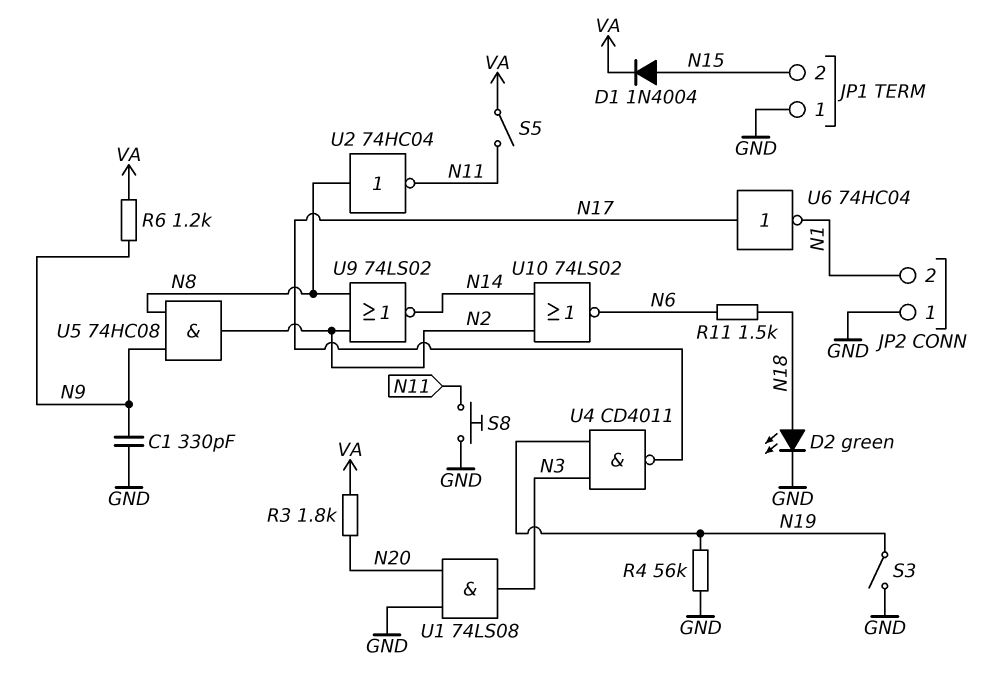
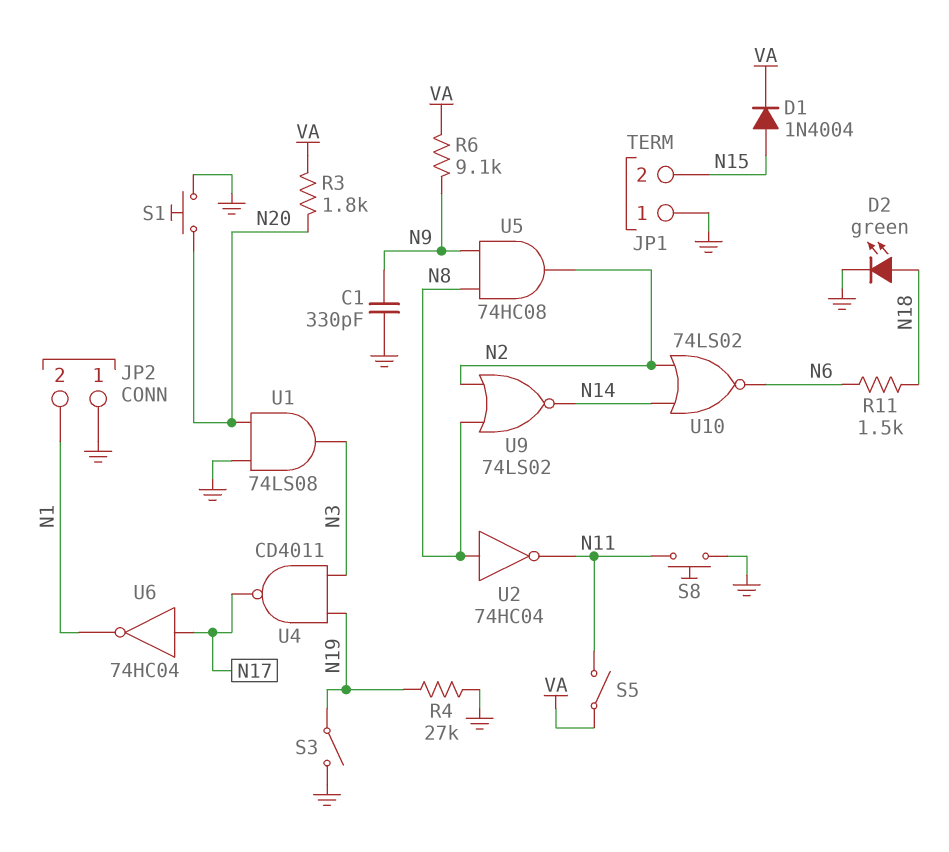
R4: 56k (GND, N19) -> 27k (GND, N19)
R6: 1.2k (N9, VA) -> 9.1k (N9, VA)
S1: none -> button (GND, N20)

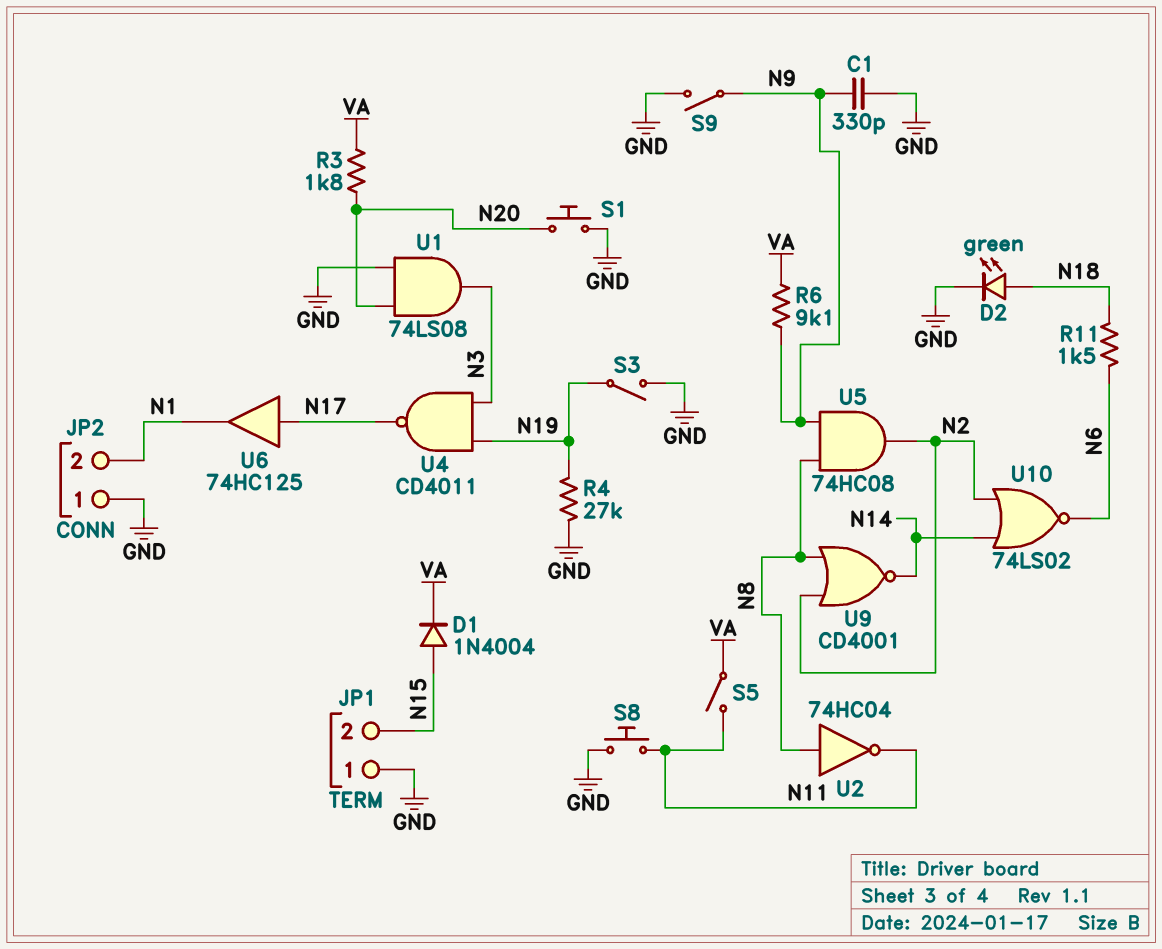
S9: none -> switch (GND, N9)
U6: NOT 74HC04 (in N17, out N1) -> buffer 74HC125 (in N17, out N1)
U9: NOR 74LS02 (in N2, in N8, out N14) -> NOR CD4001 (in N2, in N8, out N14)

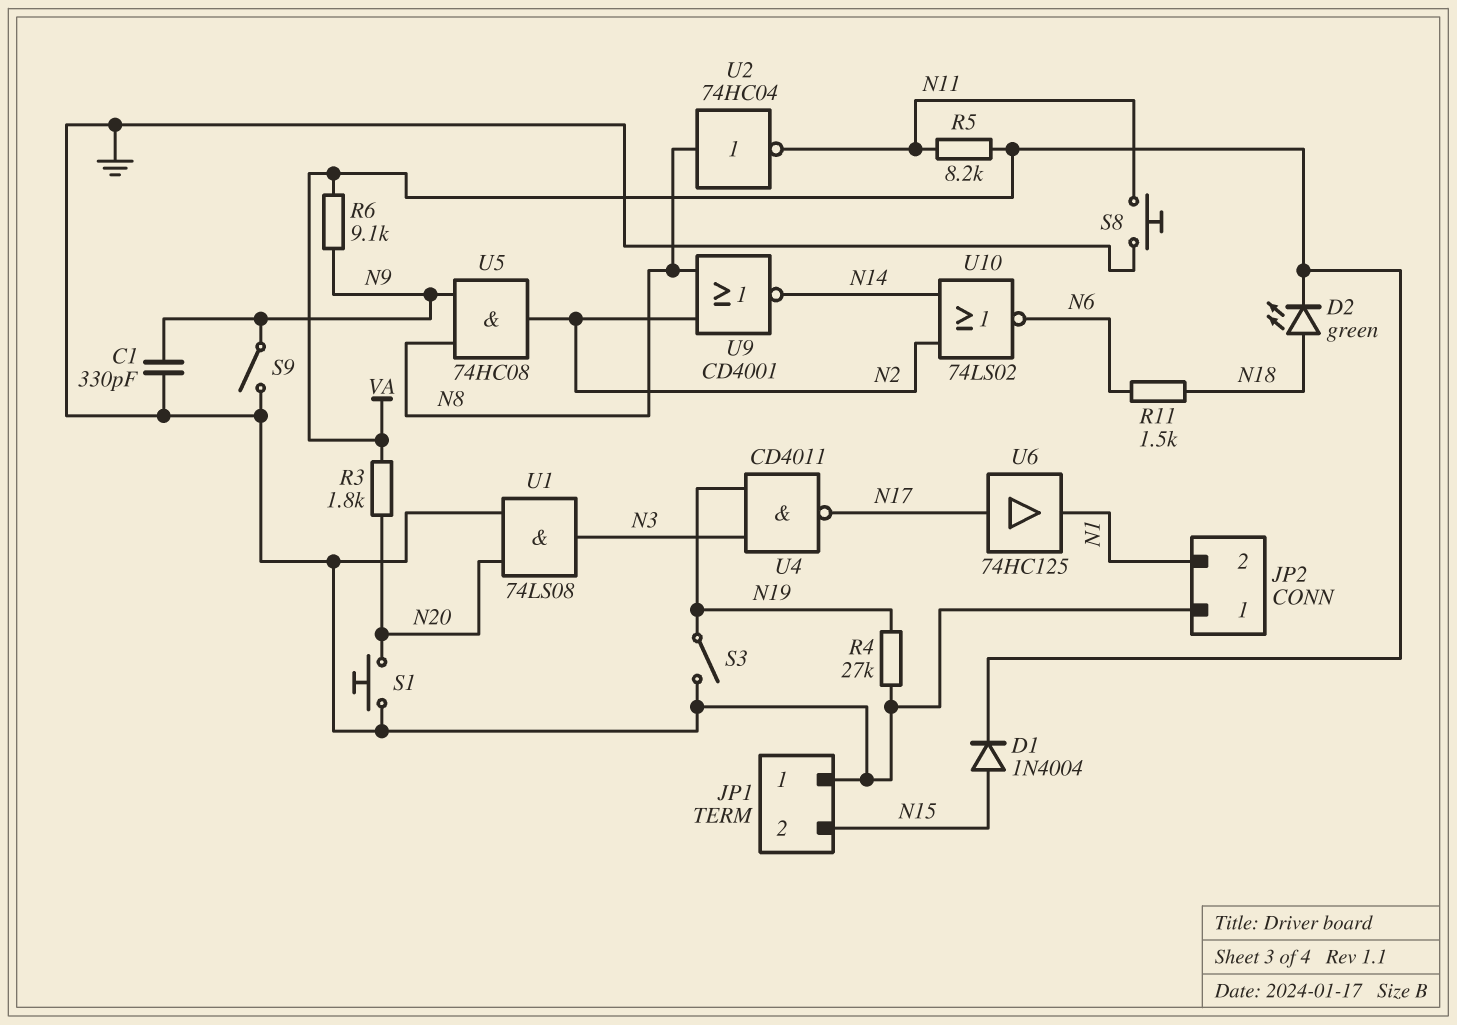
D2: LED green (A N18, K GND) -> LED green (A N18, K VA)
R5: none -> 8.2k (N11, VA)
S5: switch (N11, VA) -> none

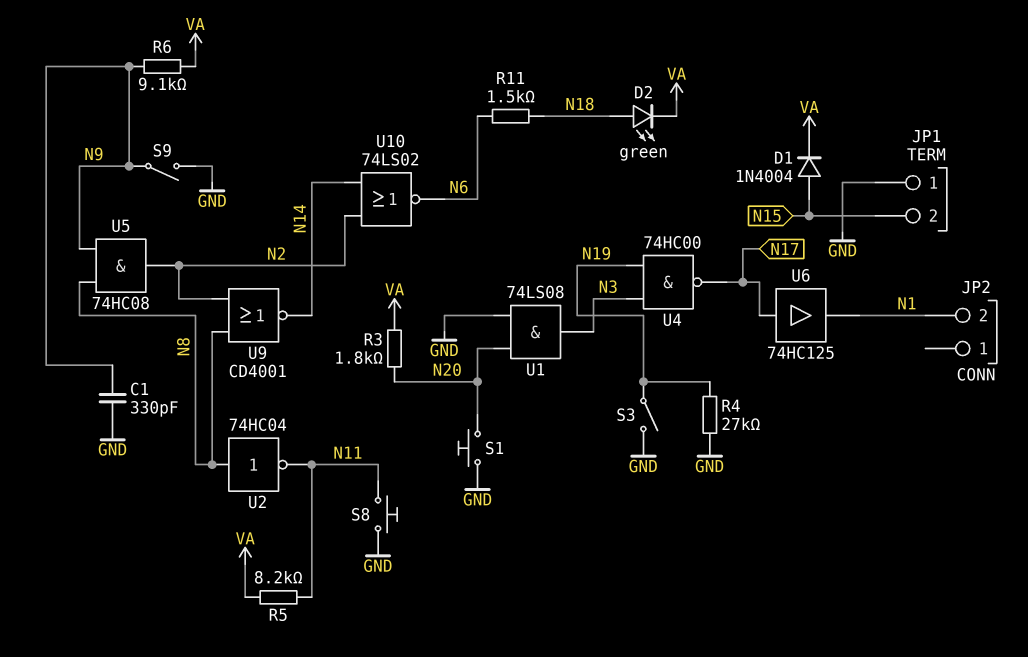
JP2 pin 1: GND -> none
U4: NAND CD4011 (in N3, in N19, out N17) -> NAND 74HC00 (in N3, in N19, out N17)

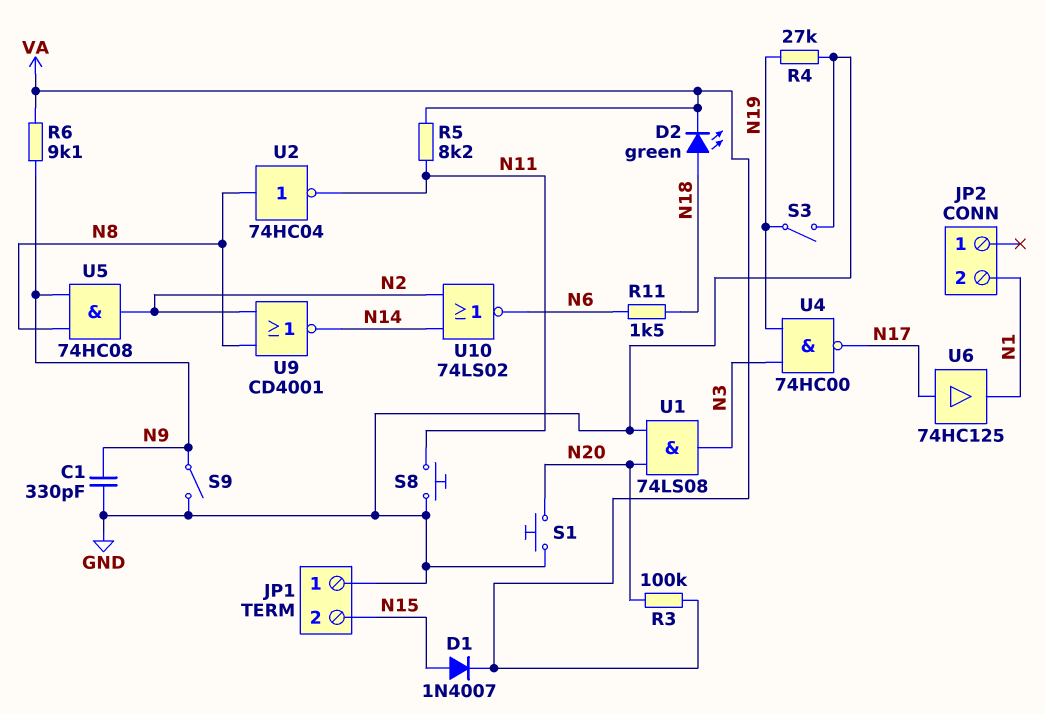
D1: diode 1N4004 (A N15, K VA) -> diode 1N4007 (A N15, K VA)
R3: 1.8k (N20, VA) -> 100k (N20, VA)

